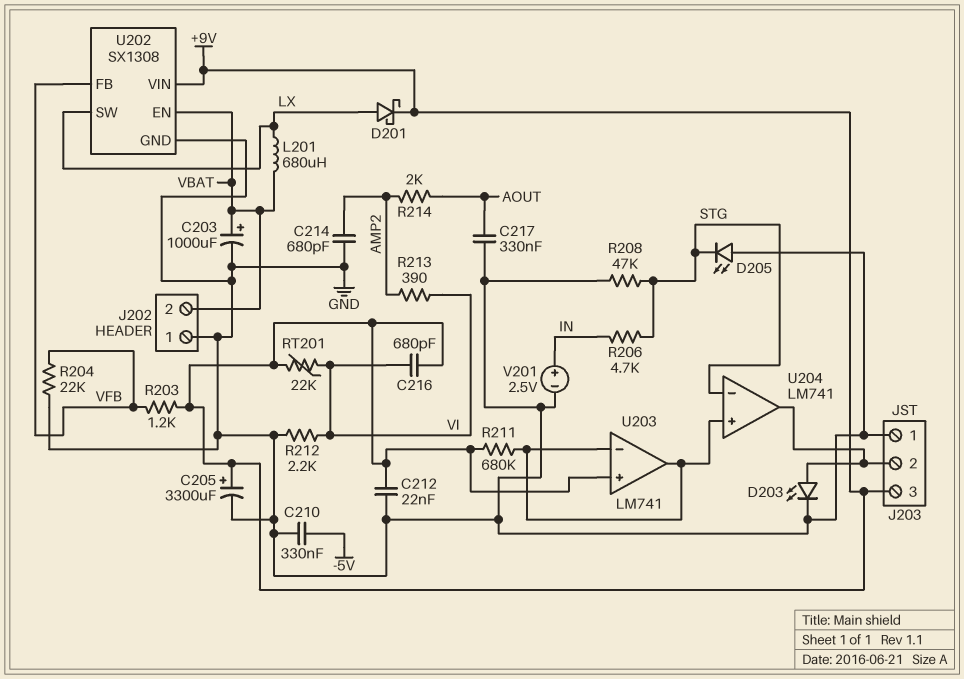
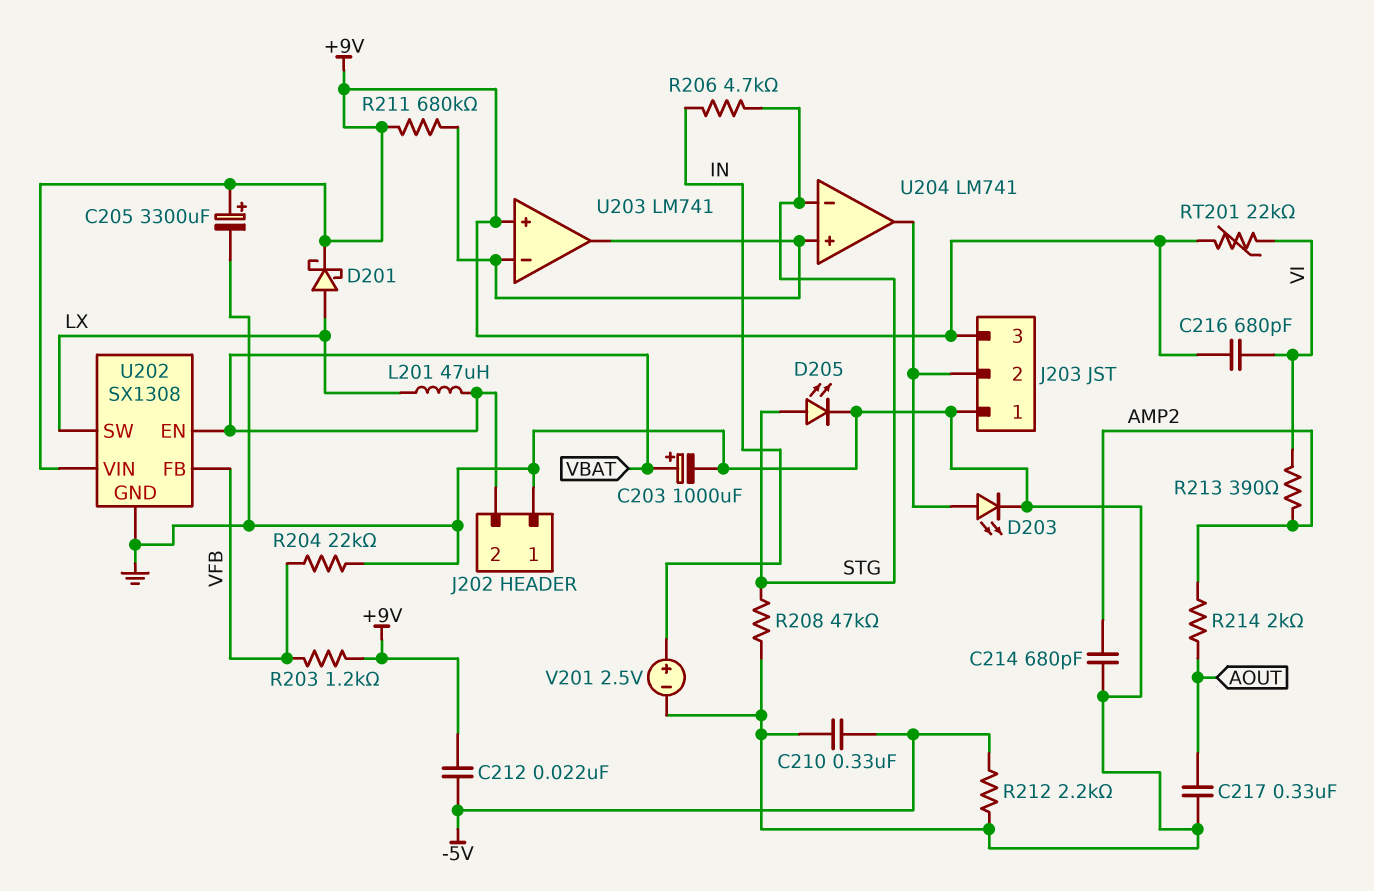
C212: 22nF (+9V, GND) -> 22nF (+9V, -5V)
D205: LED (A GND, K STG) -> LED (A STG, K GND)
L201: 680uH (LX, VBAT) -> 47uH (LX, VBAT)
R212: 2.2k (GND, VI) -> 2.2k (-5V, GND)

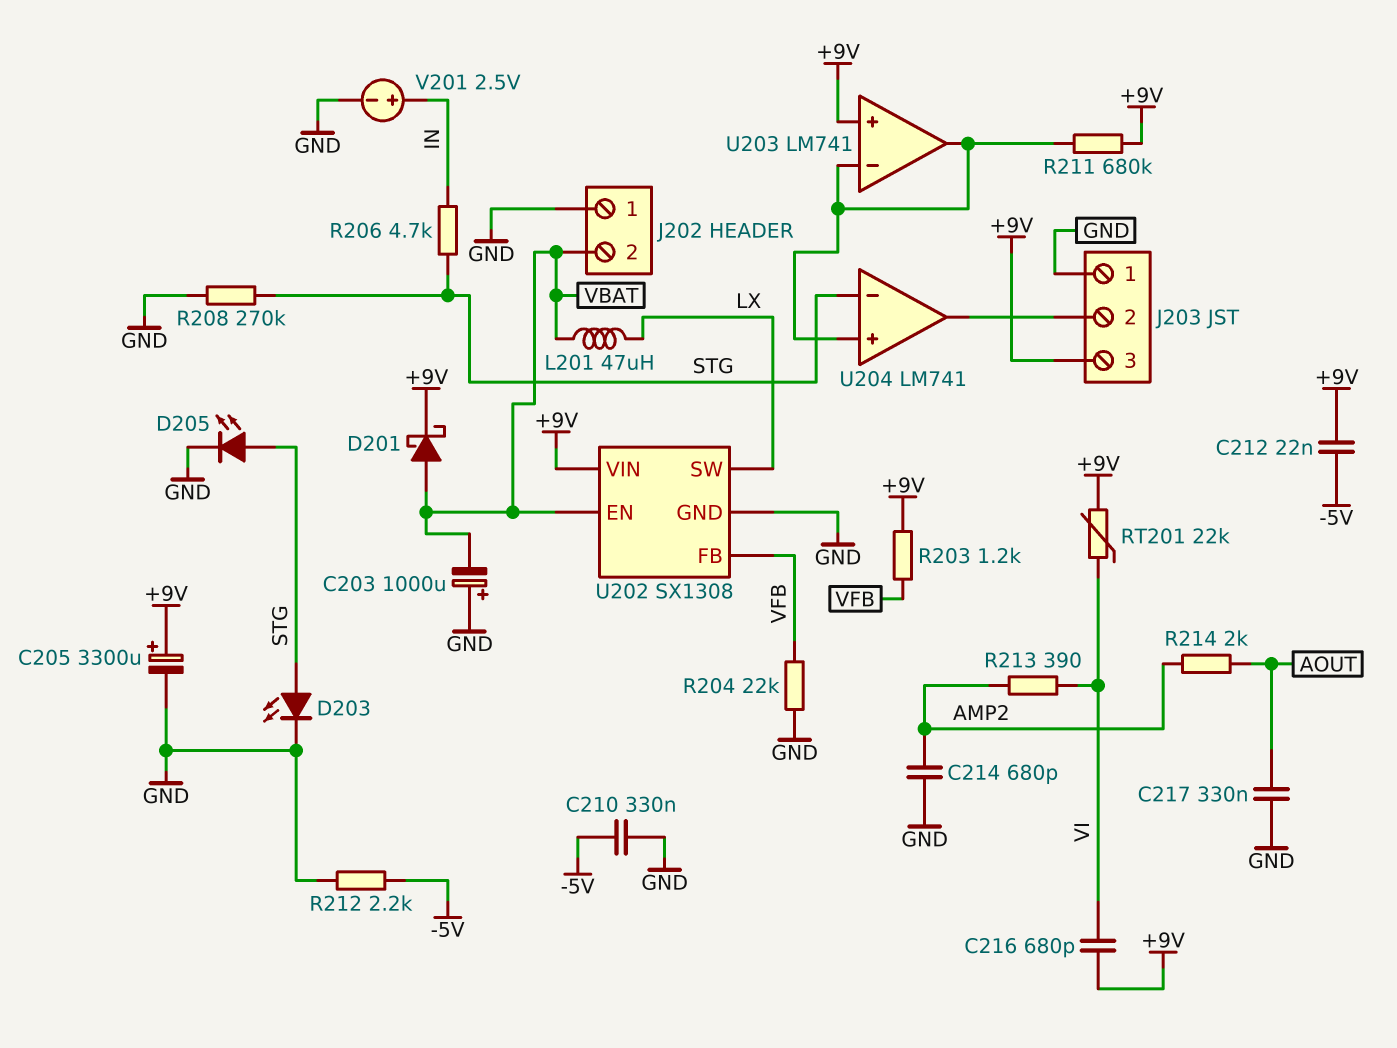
C203: 1000uF (plus VBAT, minus GND) -> 1000uF (plus GND, minus VBAT)
D201: schottky (A LX, K +9V) -> schottky (A VBAT, K +9V)
D203: LED (A J203/2, K GND) -> LED (A STG, K GND)
R208: 47k (GND, STG) -> 270k (GND, STG)

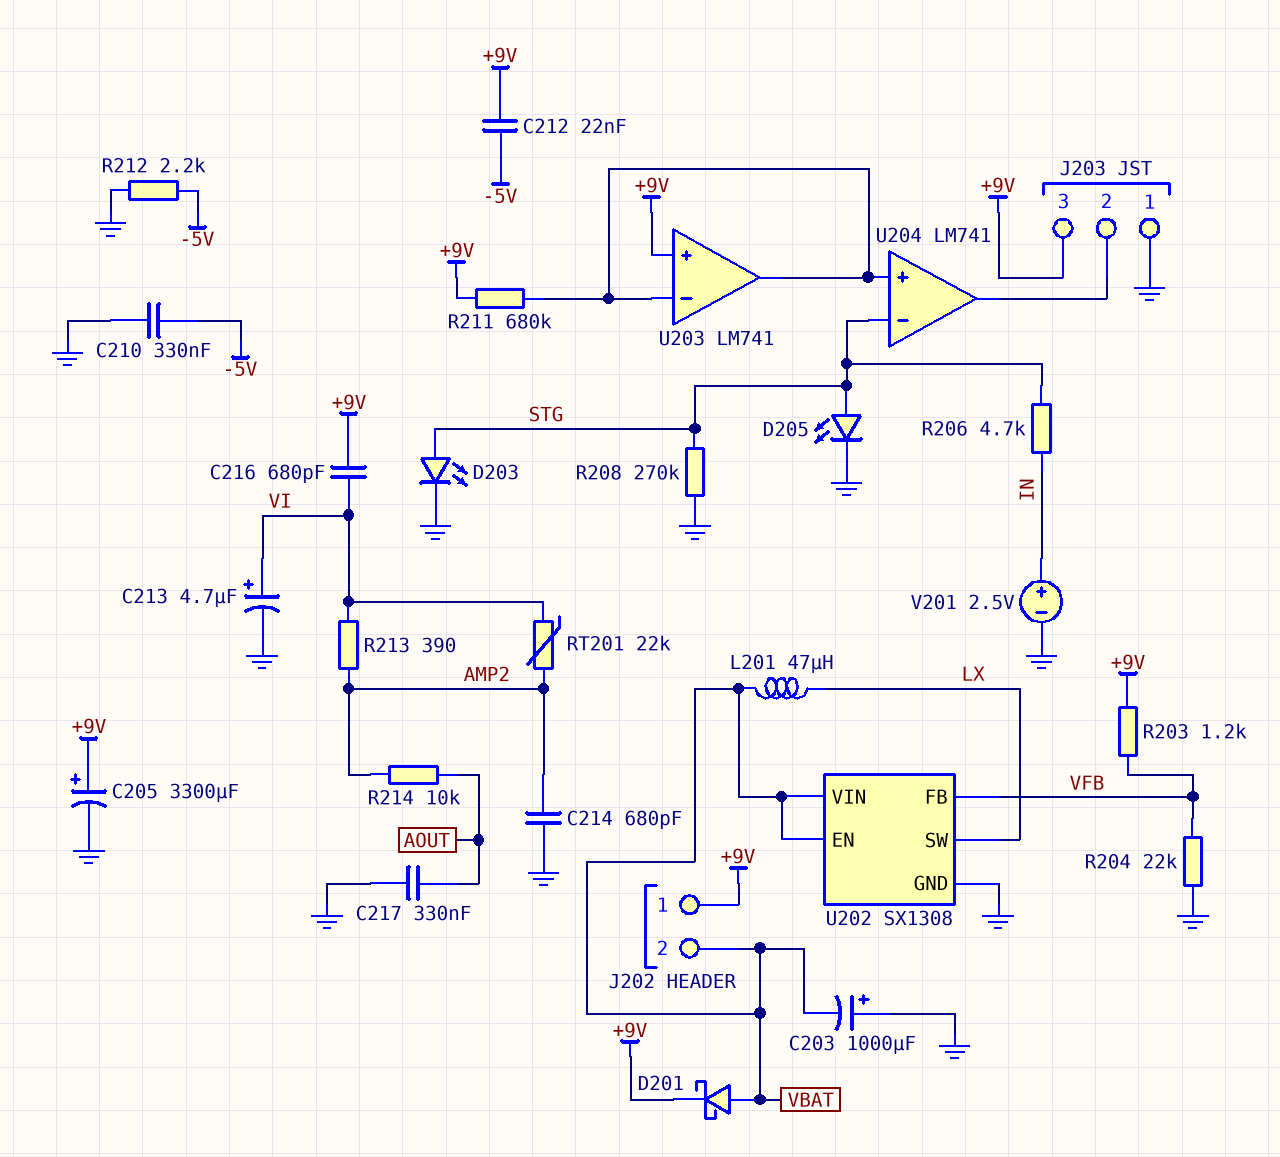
C213: none -> 4.7uF (plus VI, minus GND)
J202 pin 1: GND -> +9V
R214: 2k (AMP2, AOUT) -> 10k (AMP2, AOUT)
RT201: 22k (+9V, VI) -> 22k (AMP2, VI)
U202 pin VIN: +9V -> VBAT

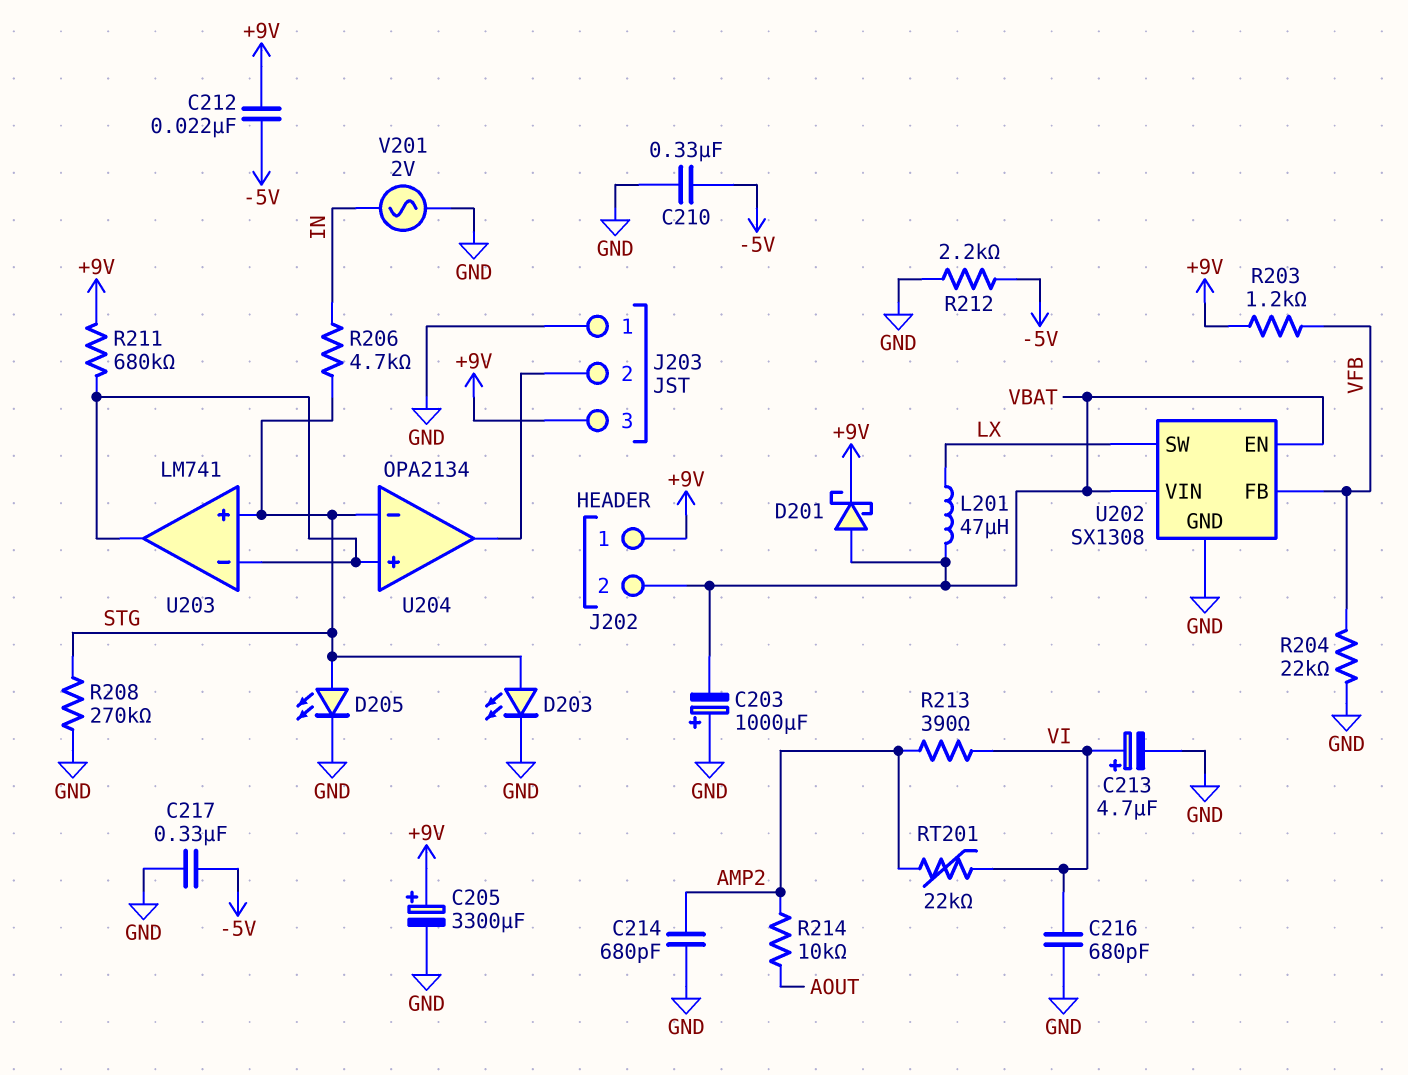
C216: 680pF (+9V, VI) -> 680pF (GND, VI)
C217: 330nF (AOUT, GND) -> 330nF (-5V, GND)
U203 pin in+: +9V -> STG
U204: LM741 -> OPA2134
V201: 2.5V (plus IN, minus GND) -> AC 2V (GND, IN)

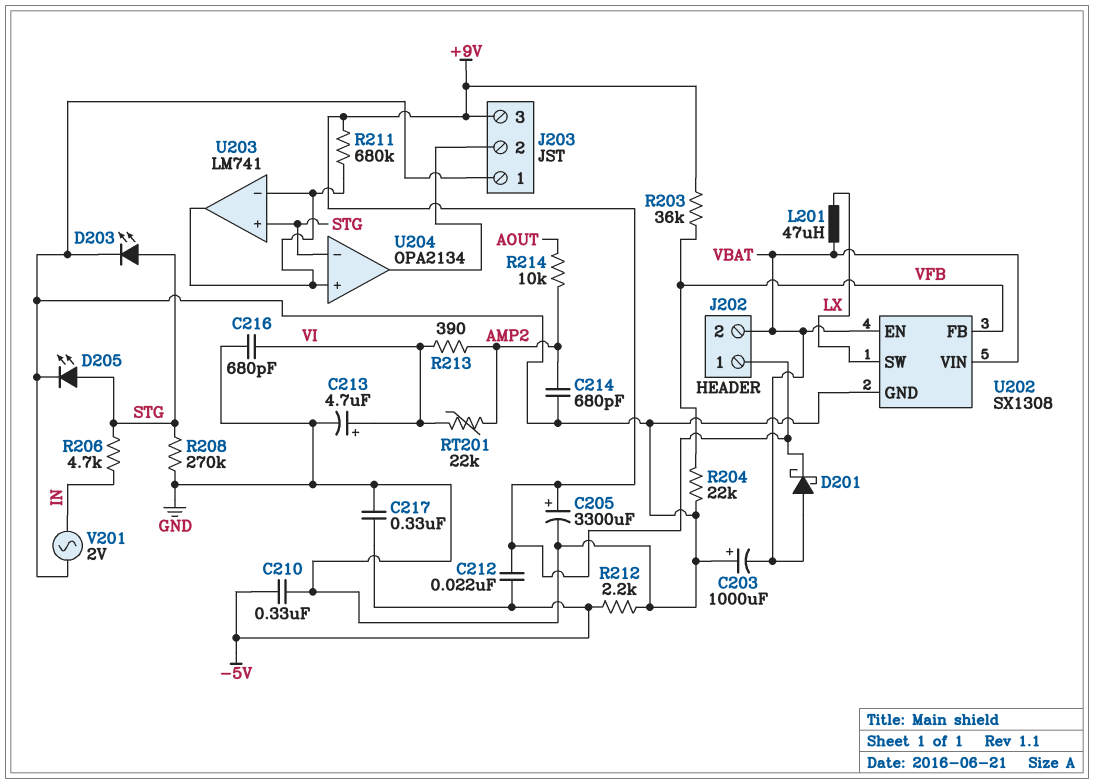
R203: 1.2k (+9V, VFB) -> 36k (+9V, VFB)

